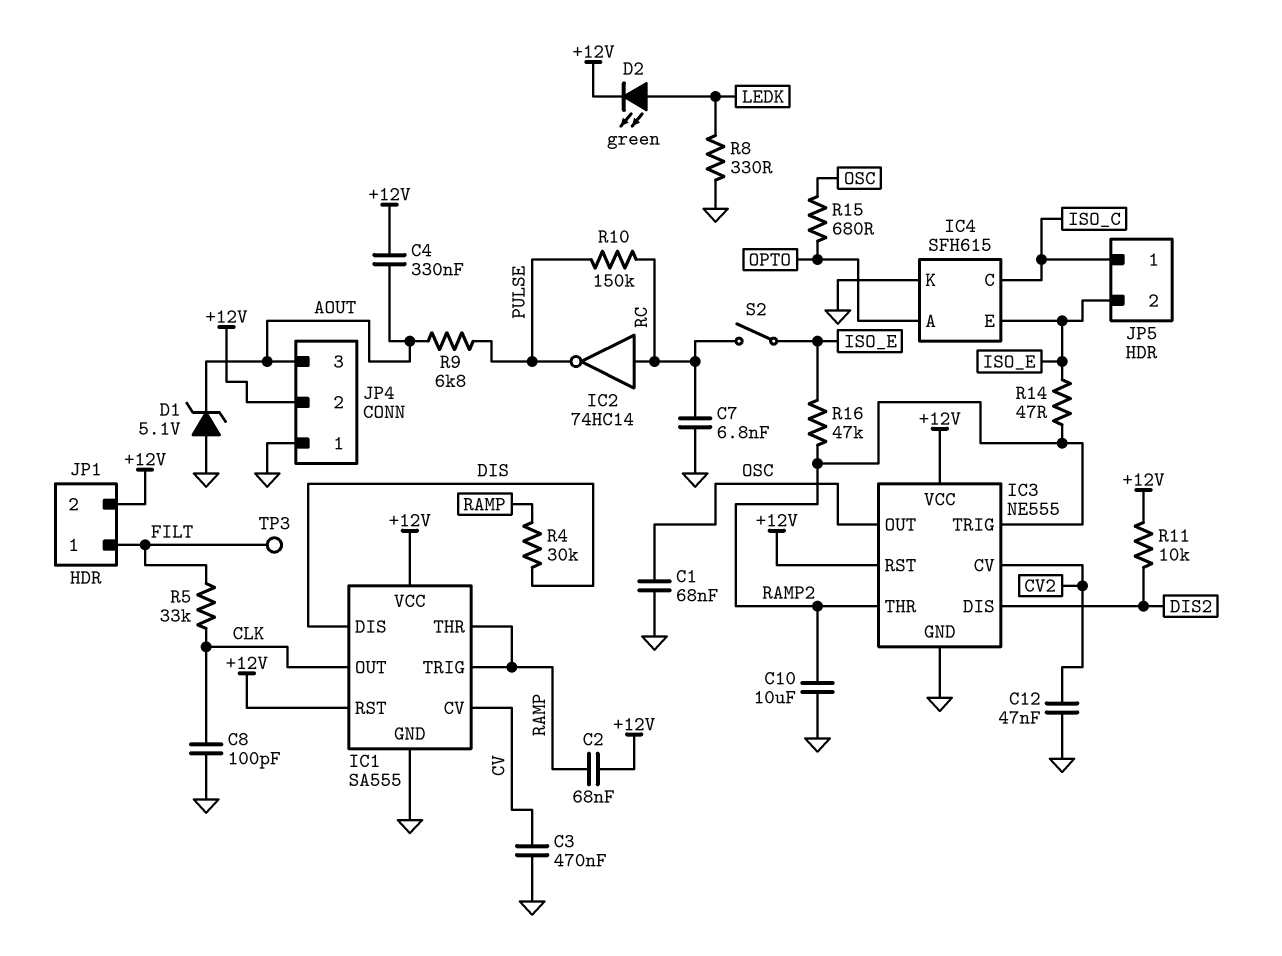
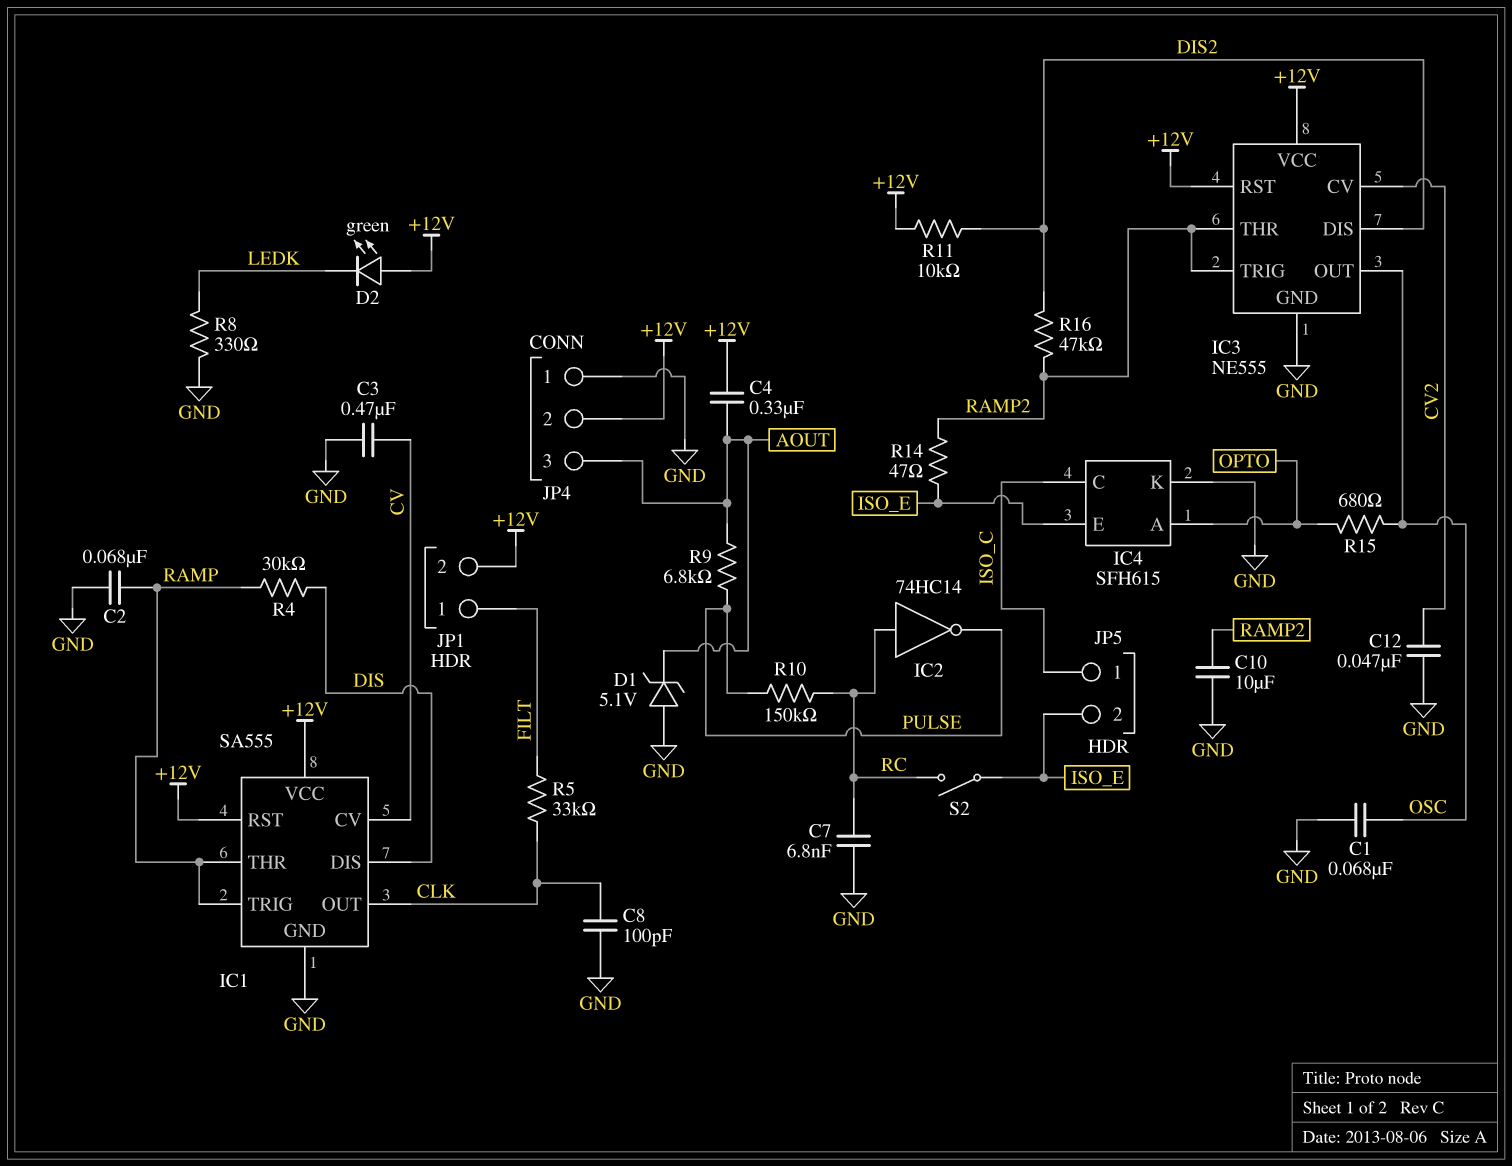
C2: 68nF (+12V, RAMP) -> 68nF (GND, RAMP)
D2: LED green (A LEDK, K +12V) -> LED green (A +12V, K LEDK)
R16: 47k (ISO_E, RAMP2) -> 47k (DIS2, RAMP2)
TP3: test point (FILT) -> none

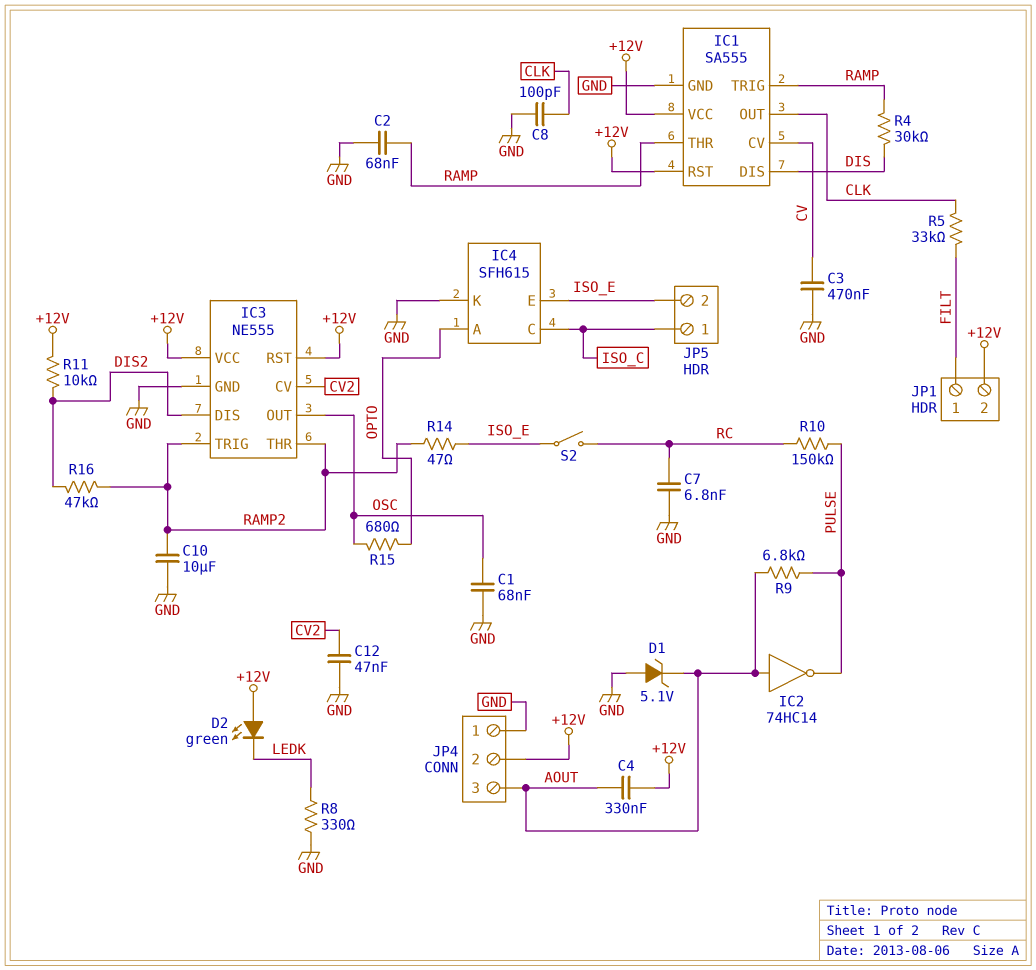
IC2: NOT 74HC14 (in RC, out PULSE) -> NOT 74HC14 (in AOUT, out PULSE)

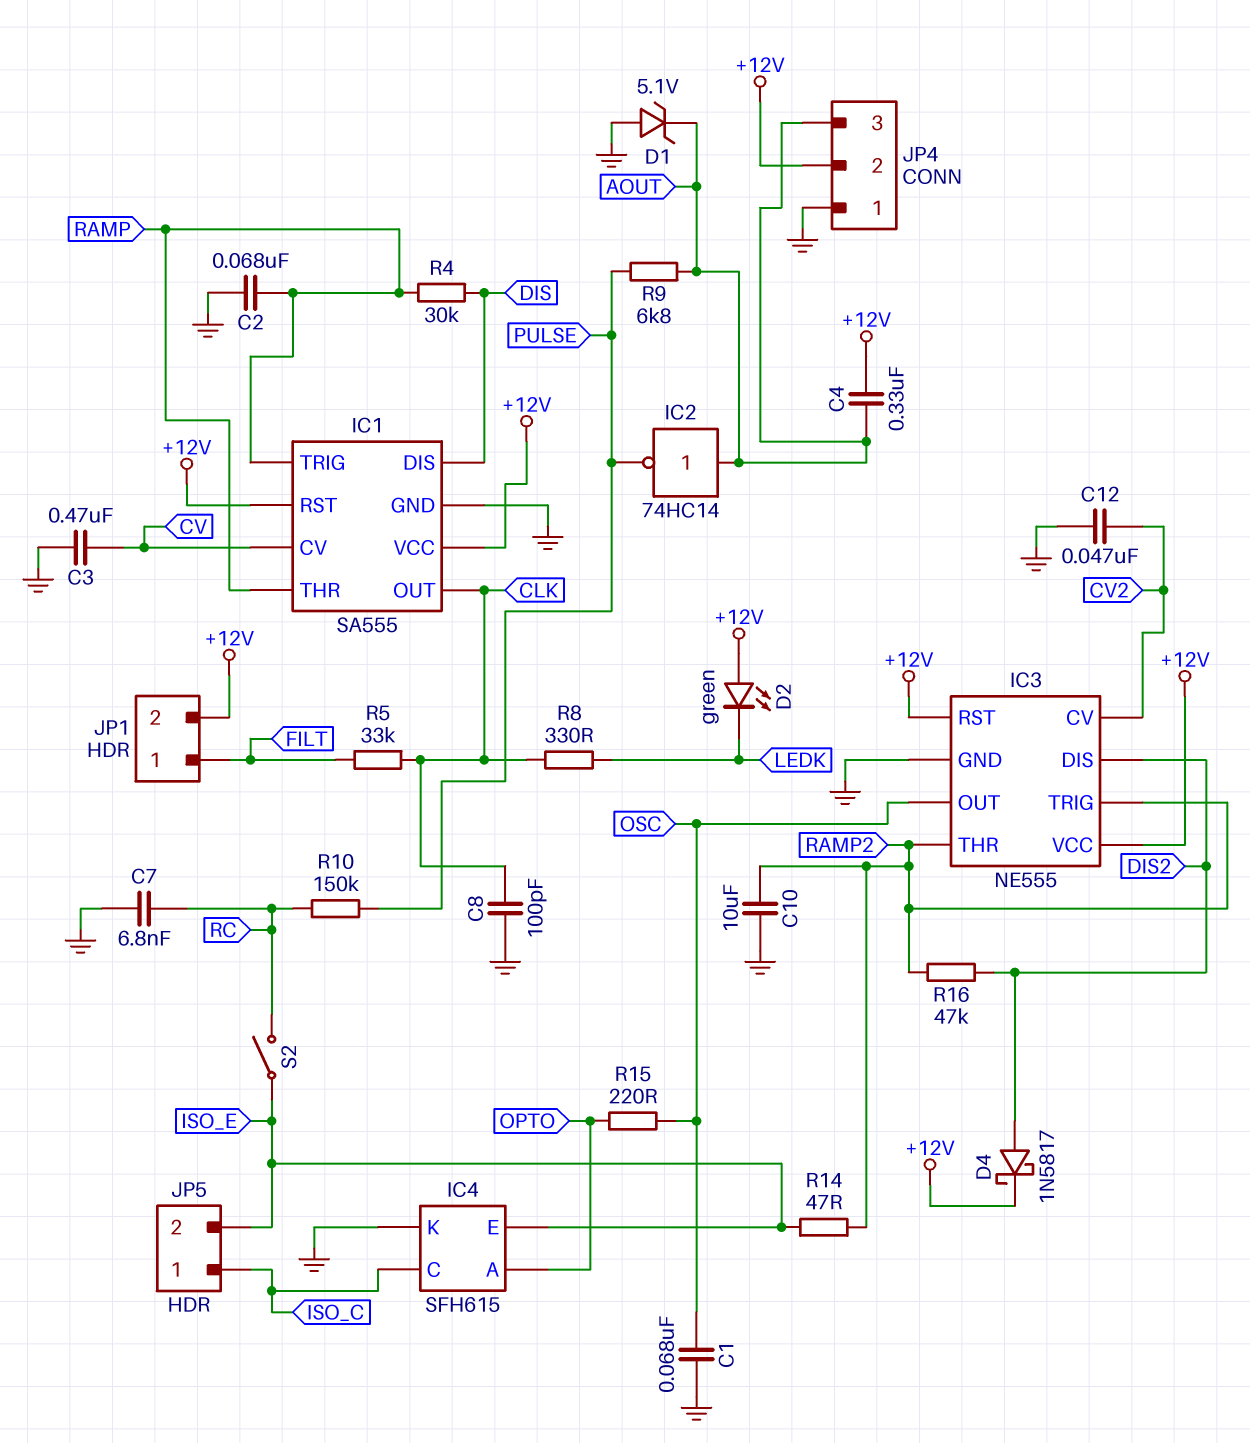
D4: none -> schottky 1N5817 (A DIS2, K +12V)
R8: 330 (GND, LEDK) -> 330 (CLK, LEDK)
R11: 10k (+12V, DIS2) -> none
R15: 680 (OPTO, OSC) -> 220 (OPTO, OSC)

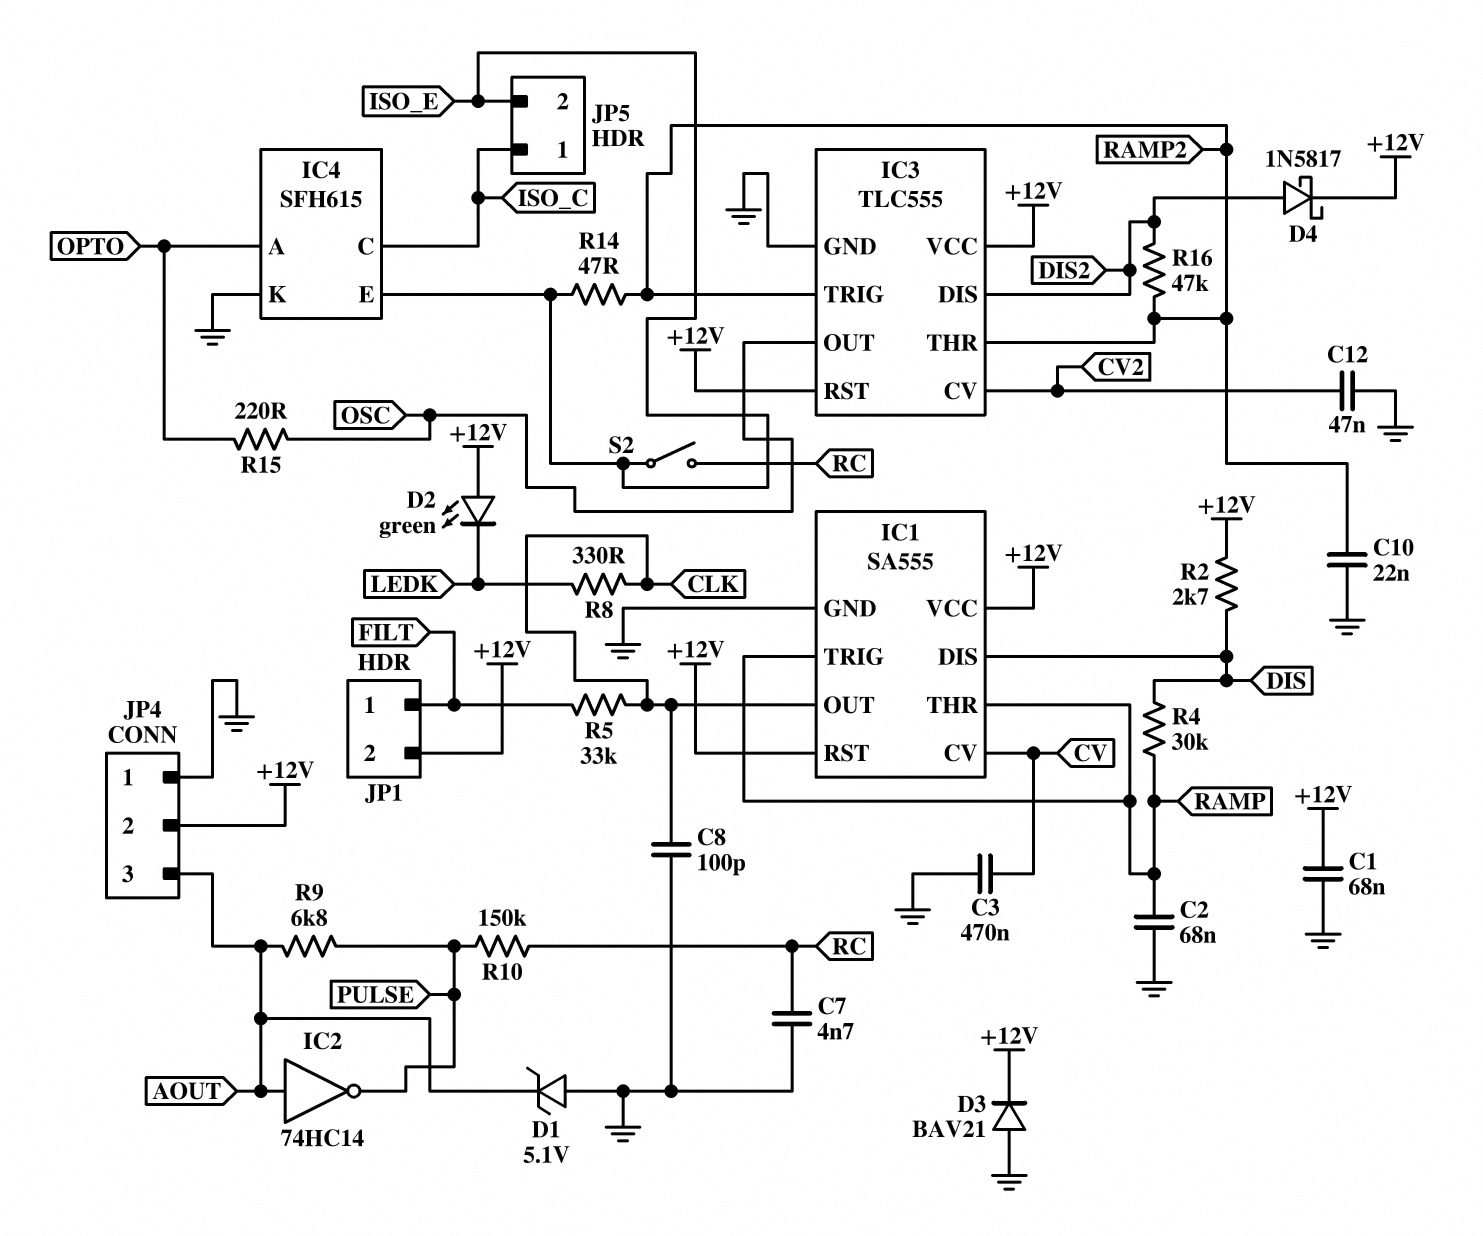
C1: 68nF (GND, OSC) -> 68nF (+12V, GND)
C4: 330nF (+12V, AOUT) -> none
C7: 6.8nF (GND, RC) -> 4.7nF (GND, RC)
C10: 10uF (GND, RAMP2) -> 22nF (GND, RAMP2)
D3: none -> diode BAV21 (A GND, K +12V)
IC3: NE555 -> TLC555
R2: none -> 2.7k (+12V, DIS)

